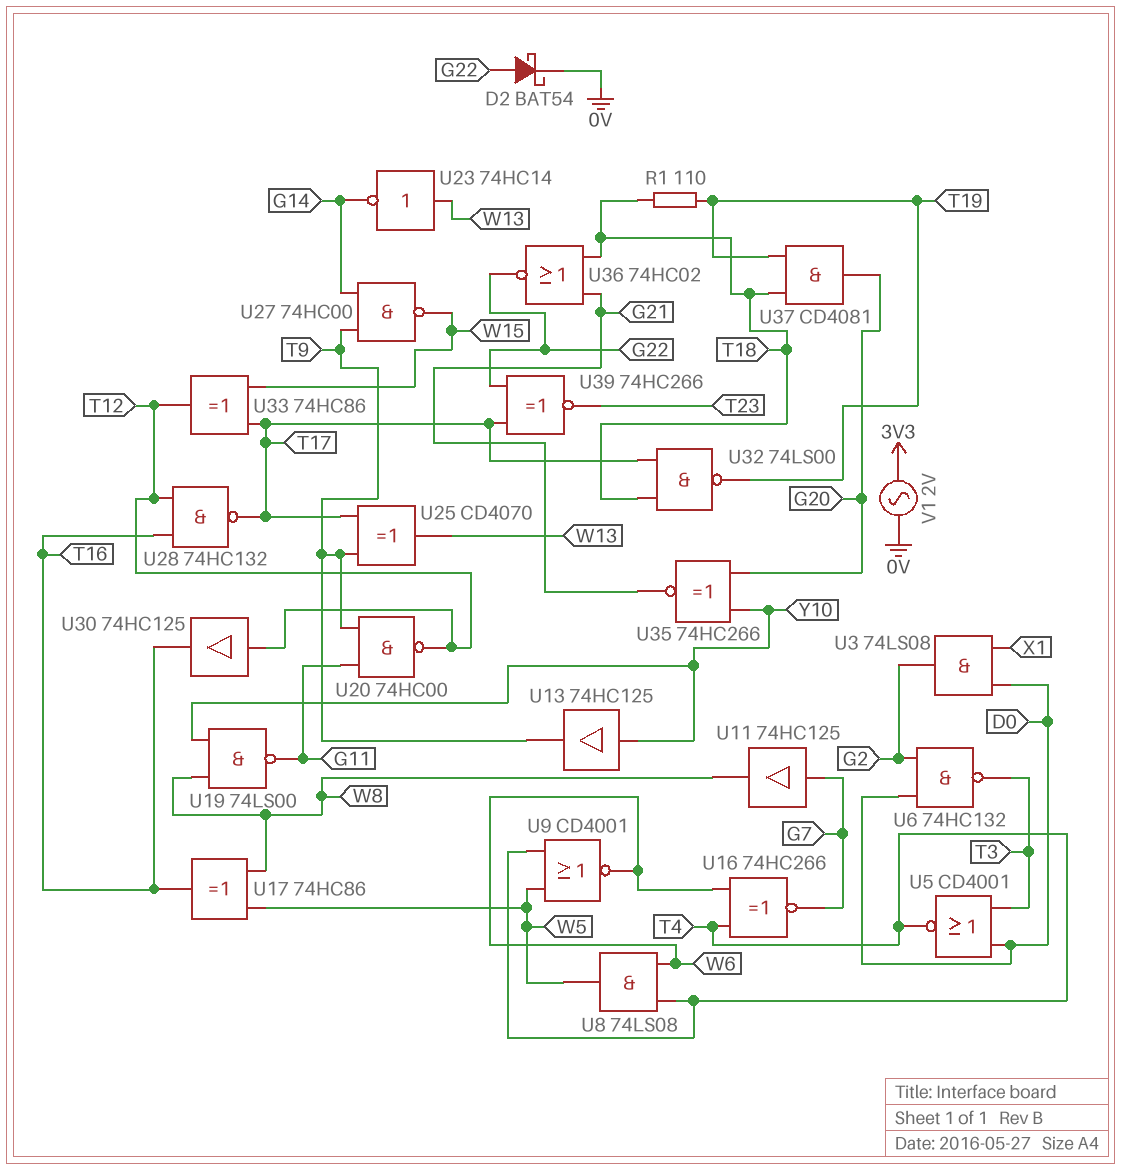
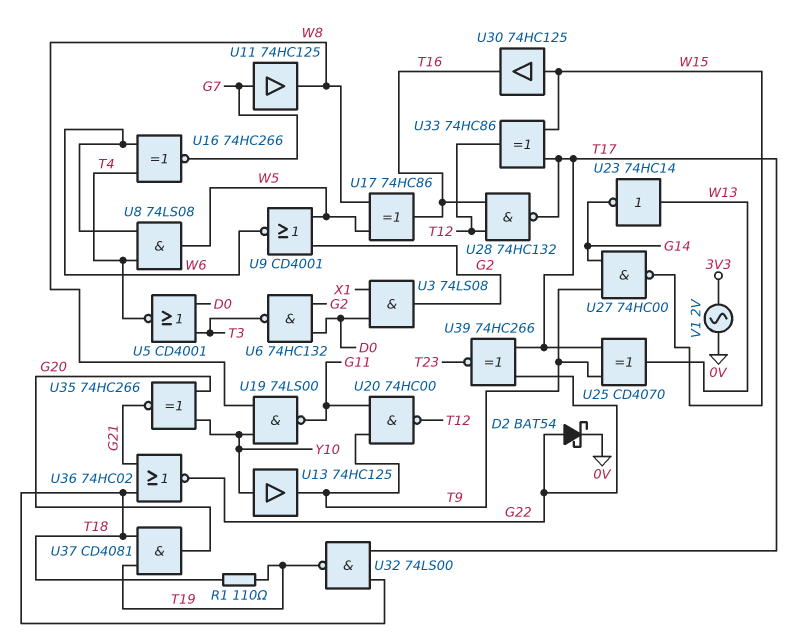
U9: NOR CD4001 (in T4, in W5, out W6) -> NOR CD4001 (in G2, in W5, out W6)
U30: buffer 74HC125 (in T12, out T16) -> buffer 74HC125 (in W15, out T16)

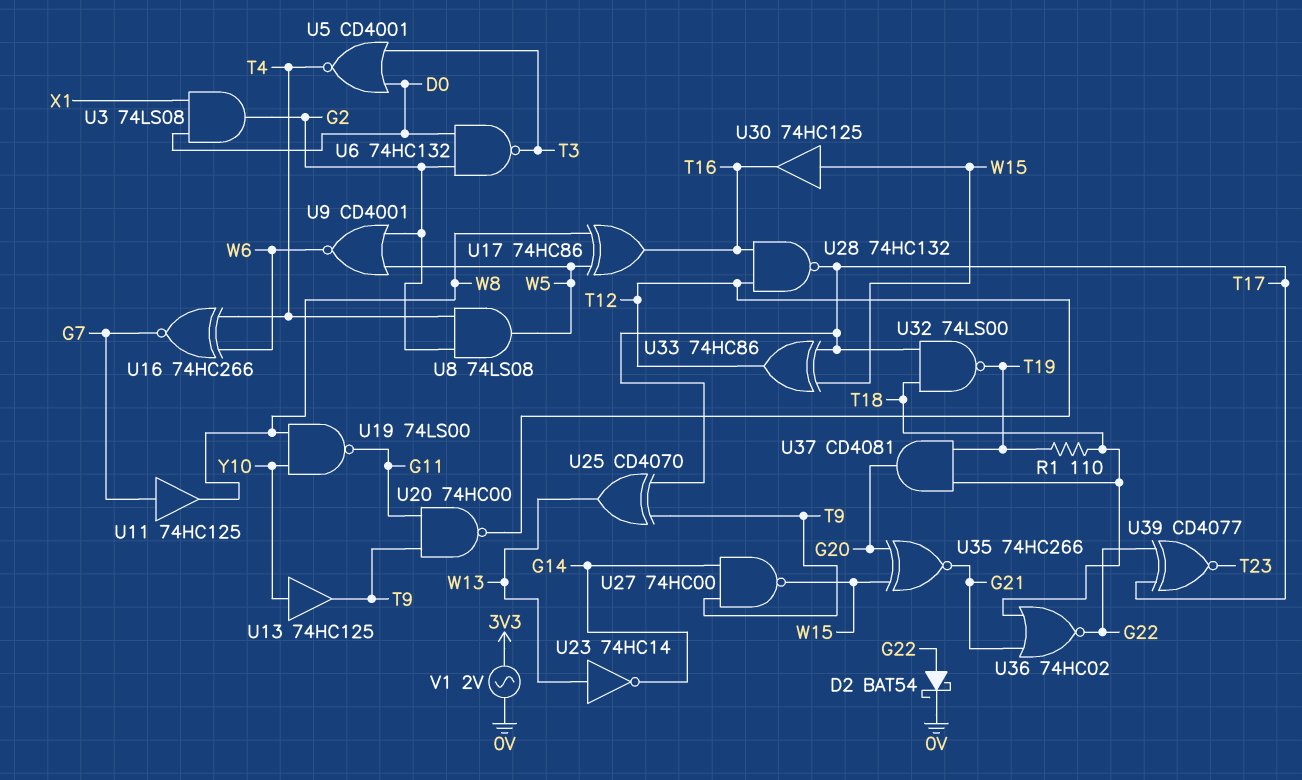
U8: AND 74LS08 (in T4, in W6, out W5) -> AND 74LS08 (in G2, in T4, out W5)
U35: XNOR 74HC266 (in G20, in Y10, out G21) -> XNOR 74HC266 (in G20, in W15, out G21)
U39: XNOR 74HC266 (in G22, in T17, out T23) -> XNOR CD4077 (in G22, in T17, out T23)

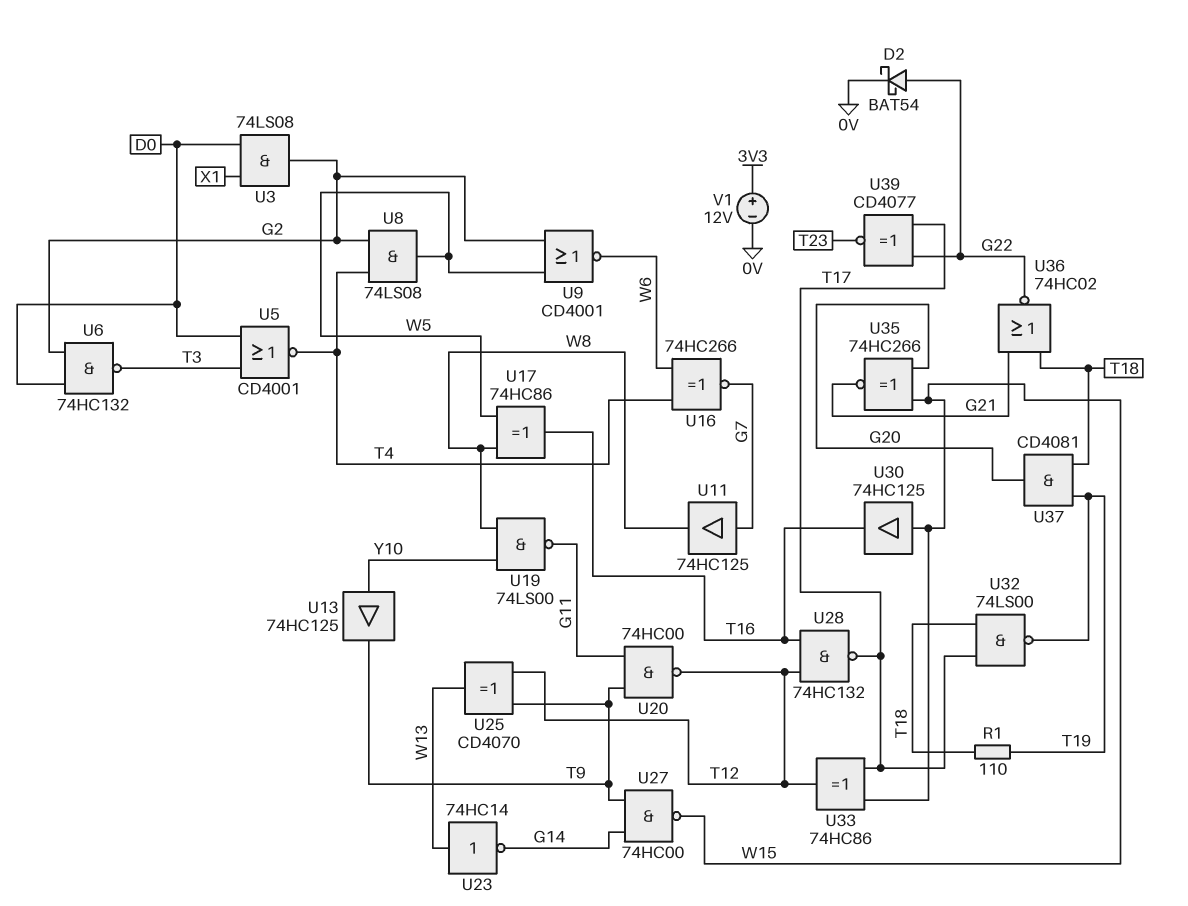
U25: XOR CD4070 (in T9, in T17, out W13) -> XOR CD4070 (in T9, in T12, out W13)
V1: AC 2V (0V, 3V3) -> 12V (plus 3V3, minus 0V)

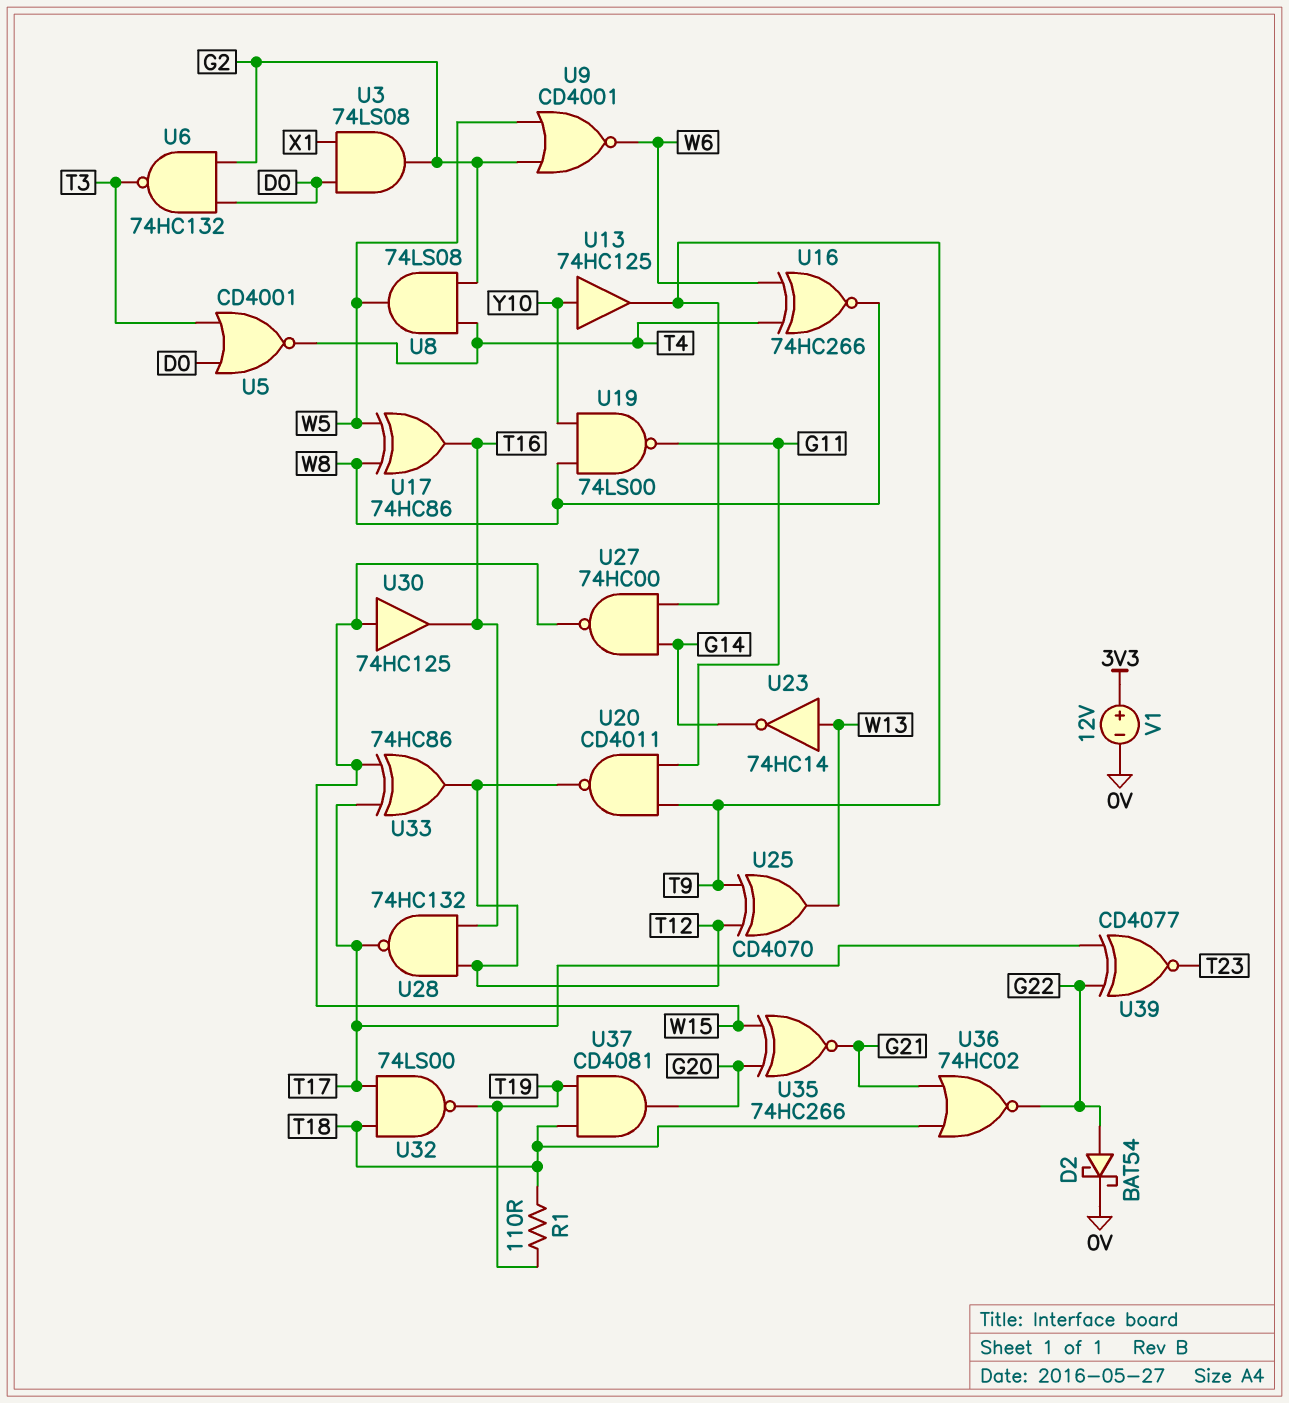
U11: buffer 74HC125 (in G7, out W8) -> none
U16: XNOR 74HC266 (in T4, in W6, out G7) -> XNOR 74HC266 (in T4, in W6, out W8)
U20: NAND 74HC00 (in G11, in T9, out T12) -> NAND CD4011 (in G11, in T9, out T12)

